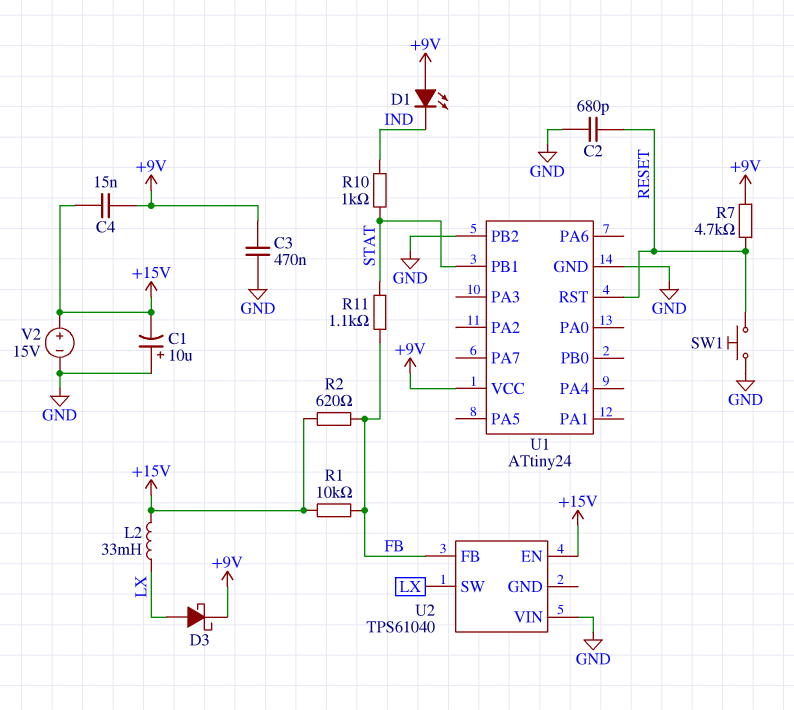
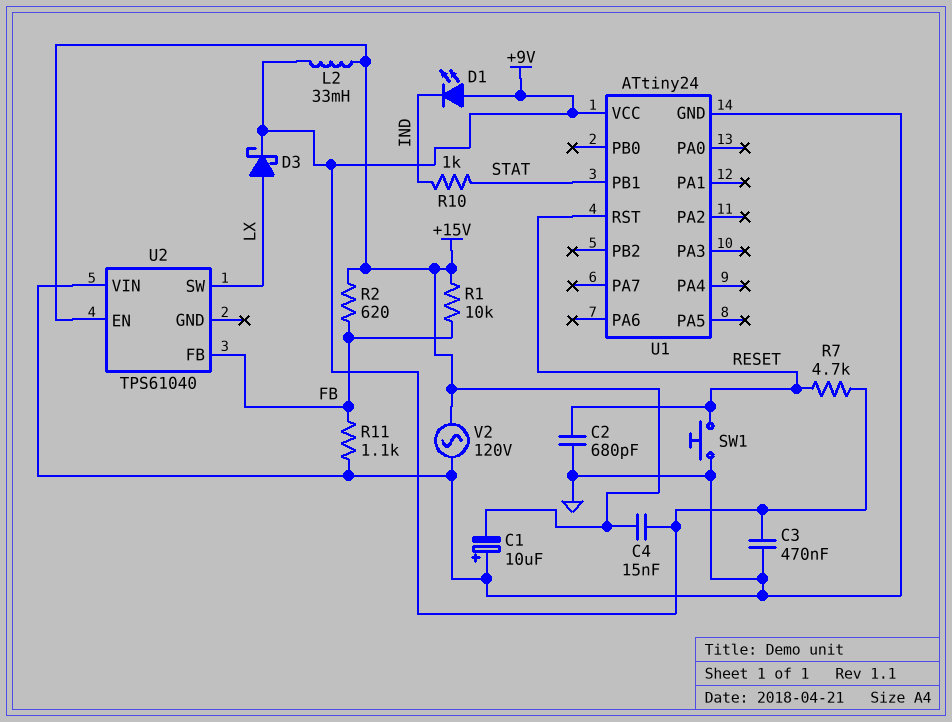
L2: 33mH (+15V, LX) -> 33mH (+9V, +15V)
R11: 1.1k (FB, STAT) -> 1.1k (FB, GND)
U1 pin PB2: GND -> none
V2: 15V (plus +15V, minus GND) -> AC 120V (+15V, GND)

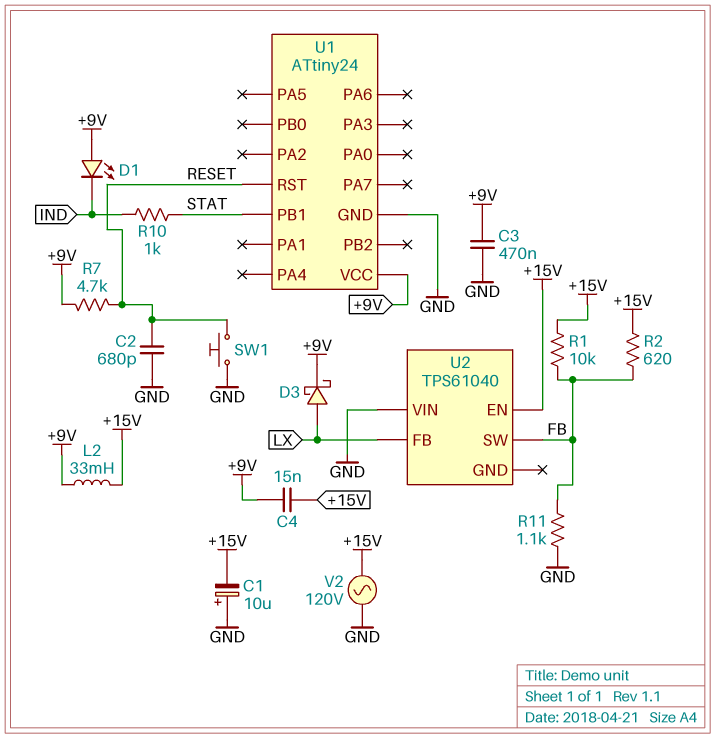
U2 pin FB: FB -> LX
U2 pin SW: LX -> FB

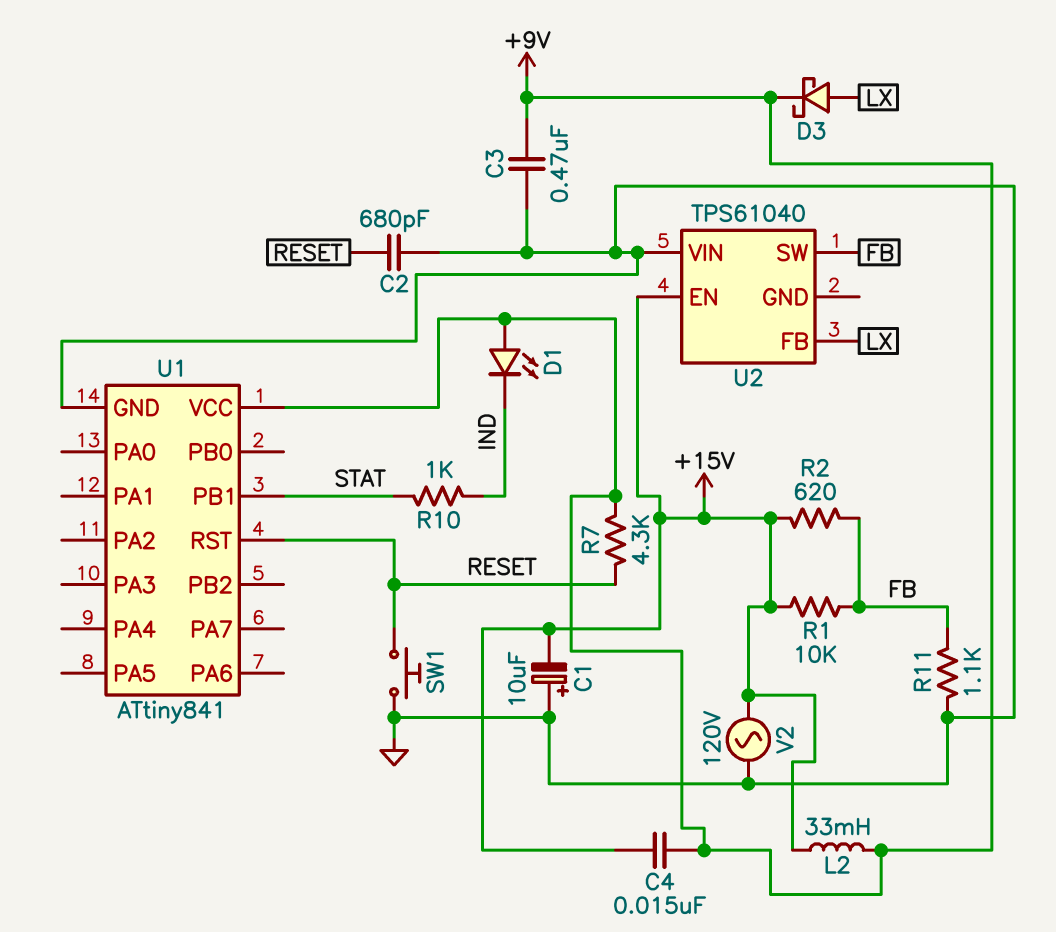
R7: 4.7k (+9V, RESET) -> 4.3k (+9V, RESET)
U1: ATtiny24 -> ATtiny841

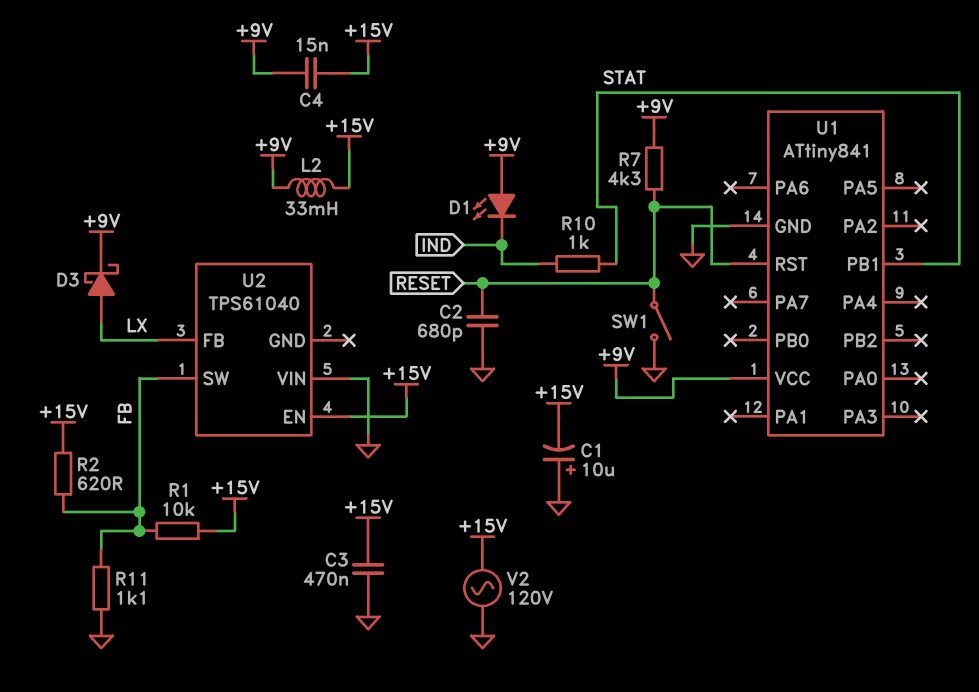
C3: 470nF (+9V, GND) -> 470nF (+15V, GND)
SW1: button (GND, RESET) -> switch (GND, RESET)

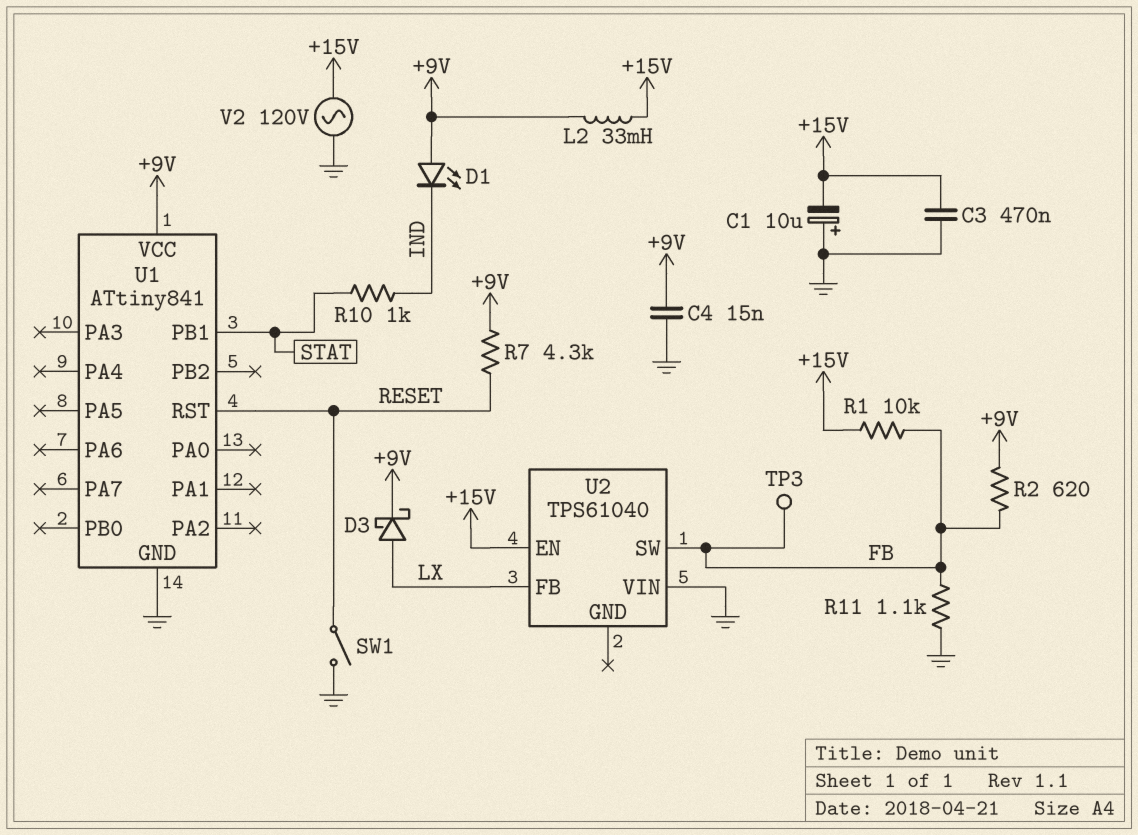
C2: 680pF (GND, RESET) -> none
C4: 15nF (+9V, +15V) -> 15nF (+9V, GND)
R2: 620 (+15V, FB) -> 620 (+9V, FB)
TP3: none -> test point (FB)

